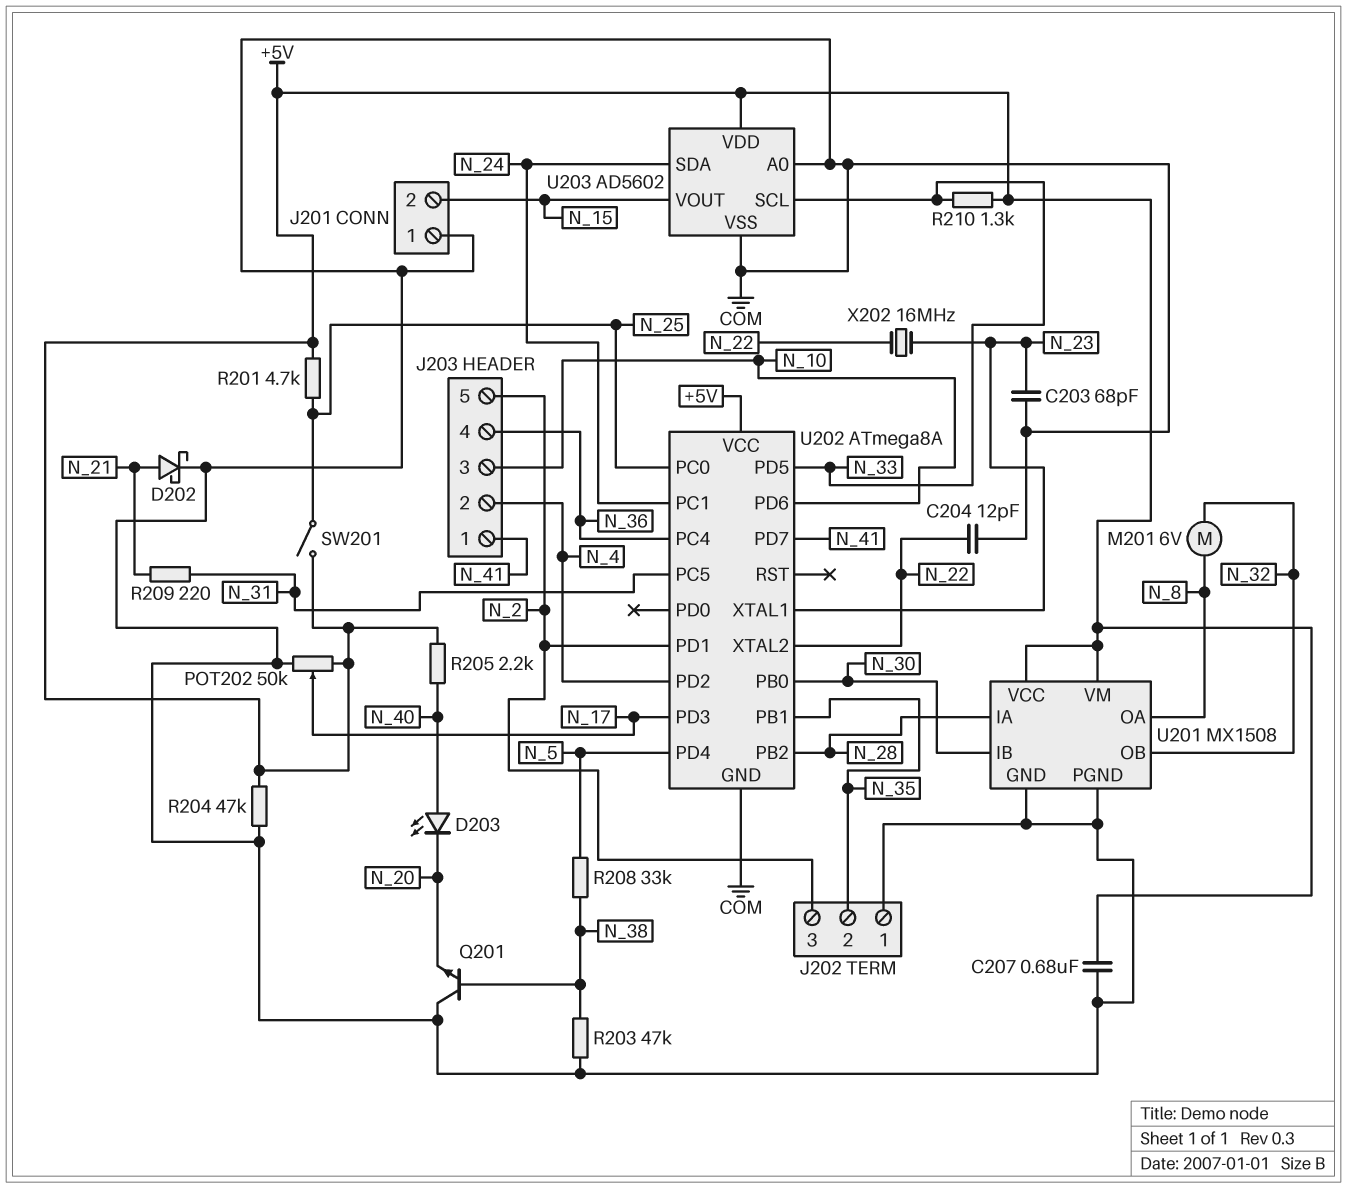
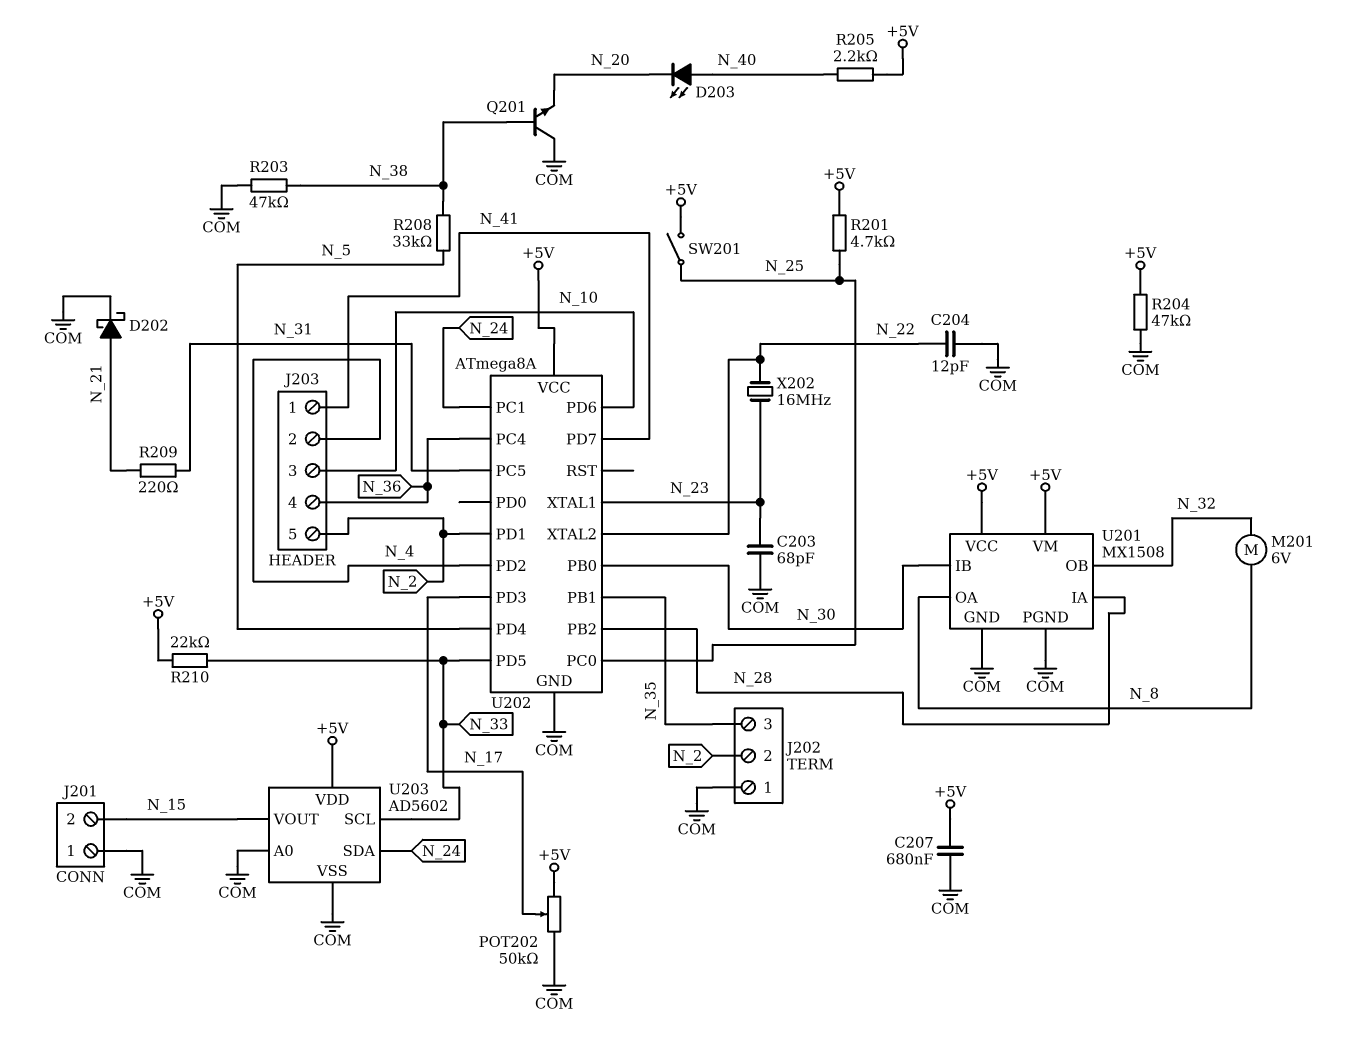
J202 pin 2: N_35 -> N_2
J202 pin 3: N_2 -> N_35
R210: 1.3k (+5V, N_33) -> 22k (+5V, N_33)

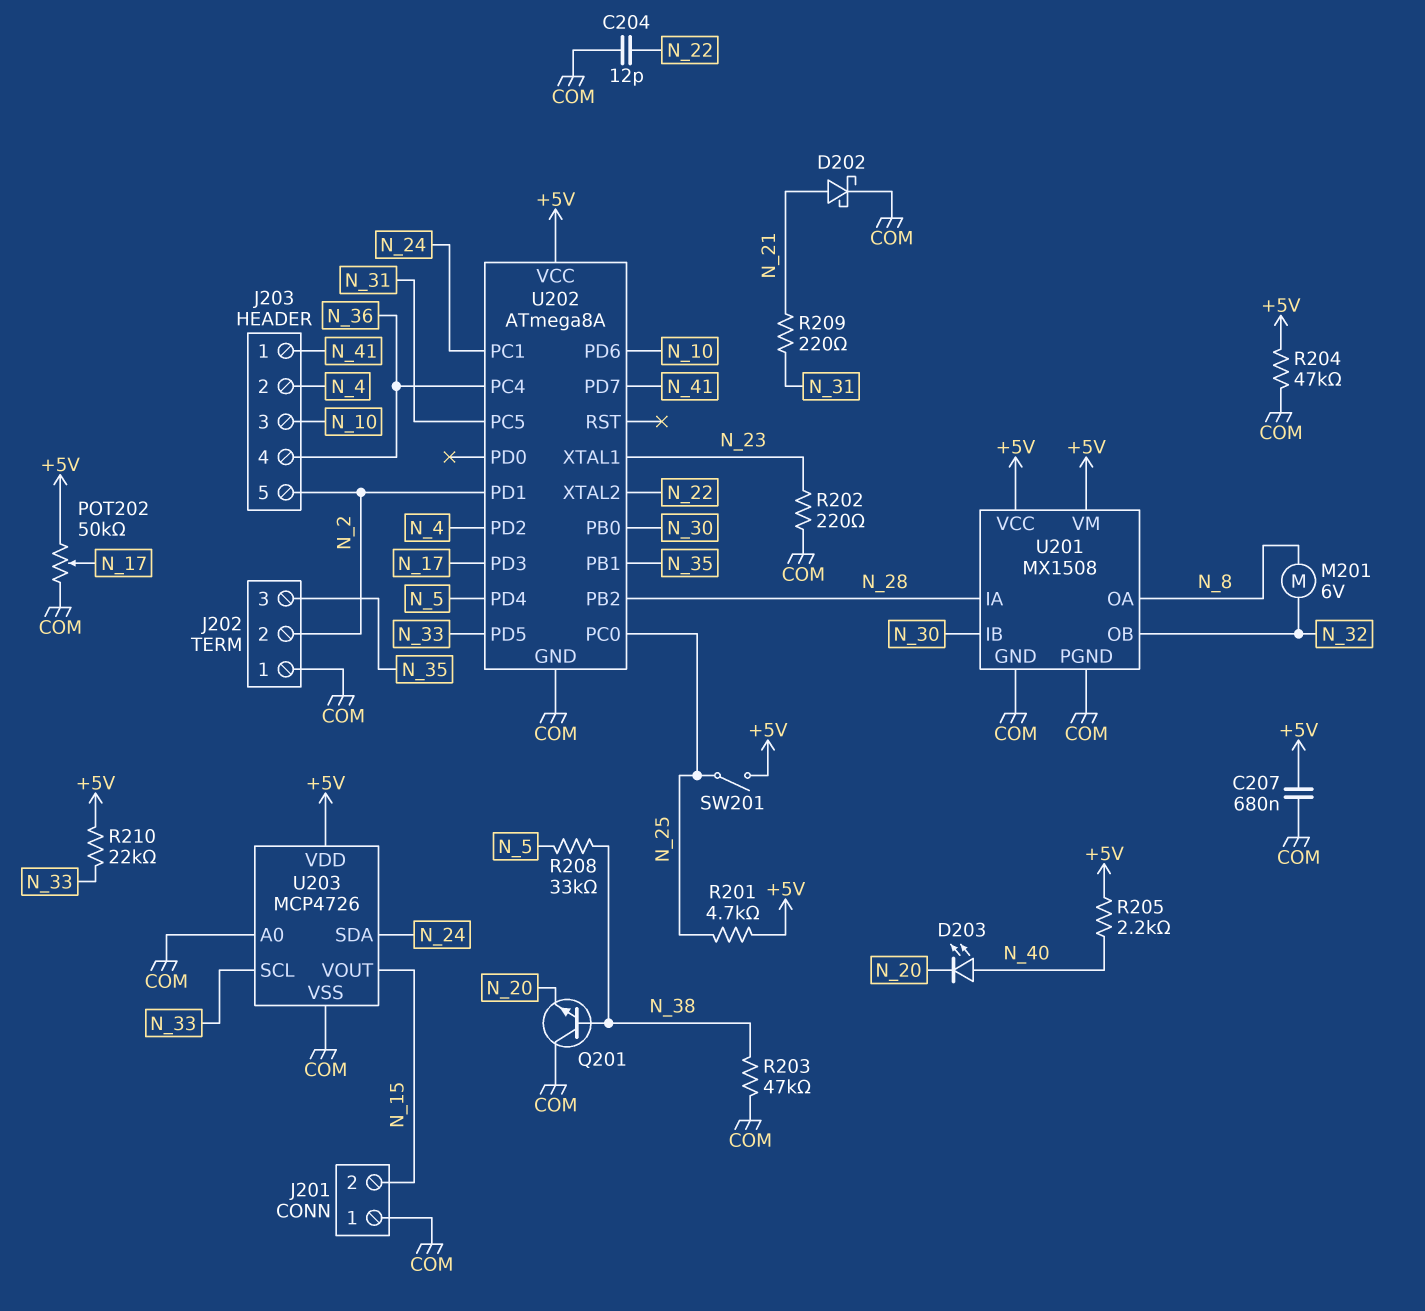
C203: 68pF (COM, N_23) -> none
R202: none -> 220 (COM, N_23)
U203: AD5602 -> MCP4726
X202: 16MHz (N_22, N_23) -> none

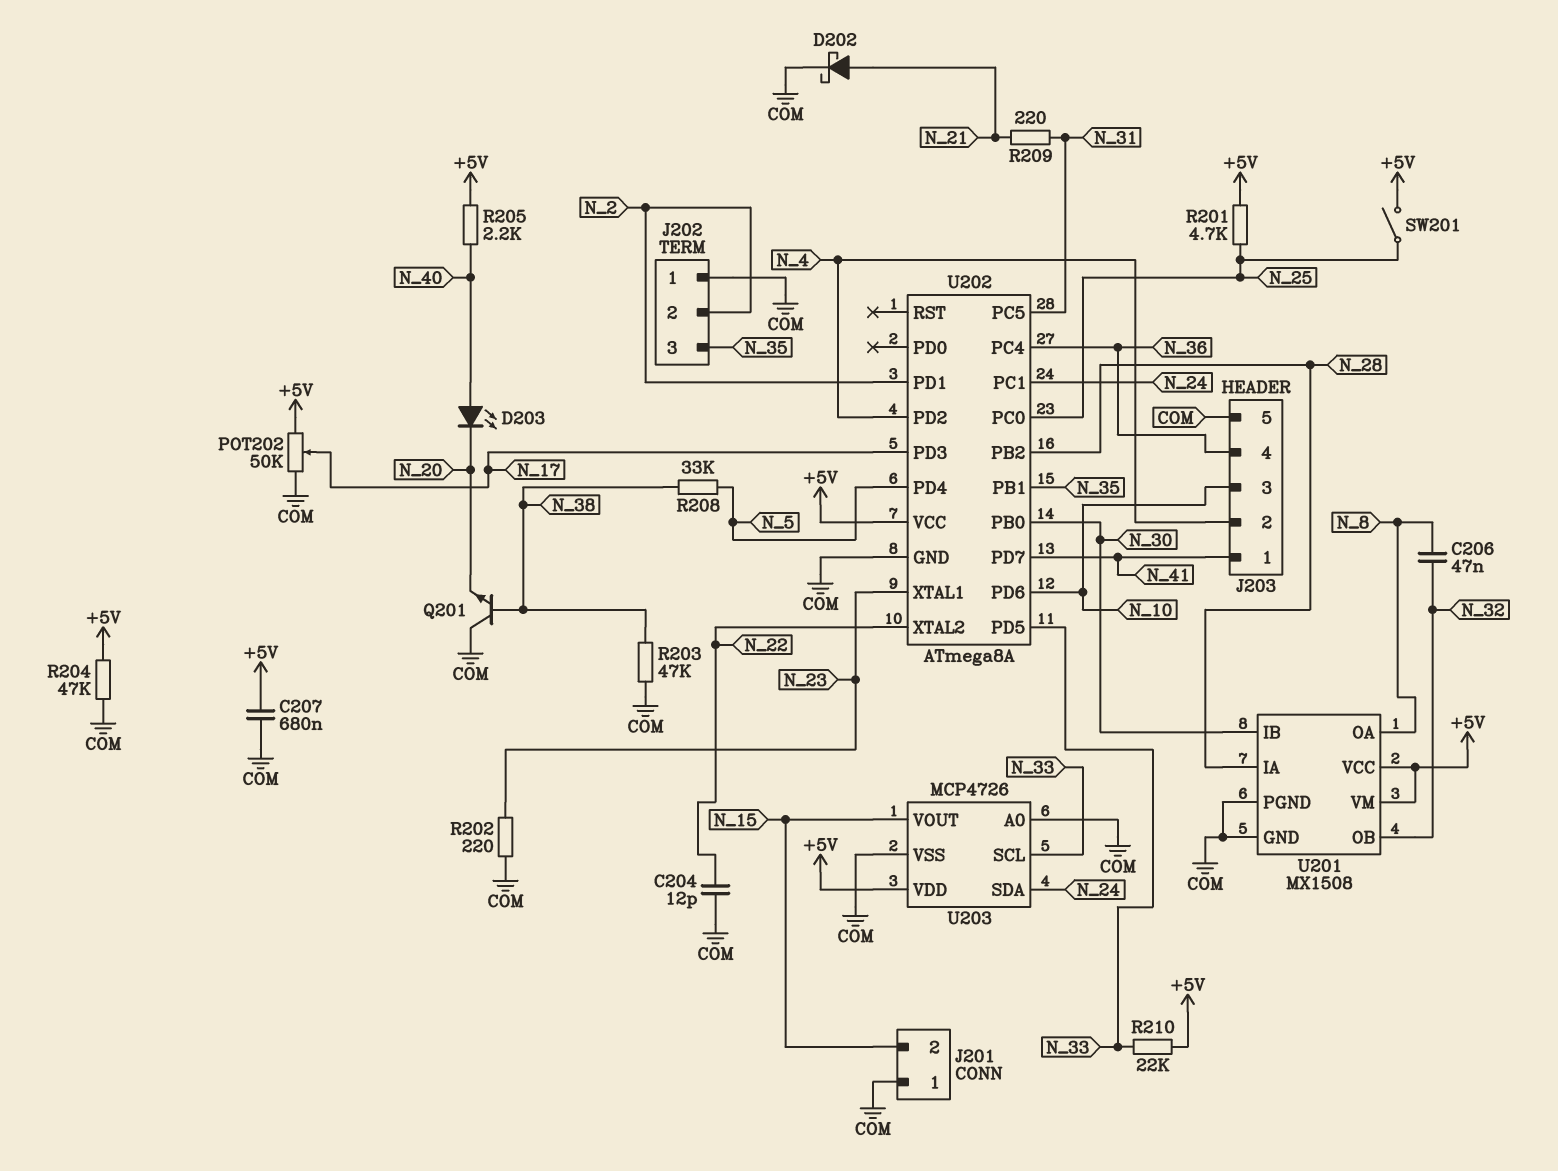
C206: none -> 47nF (N_8, N_32)
J203 pin 5: N_2 -> COM
M201: motor 6V (N_8, N_32) -> none

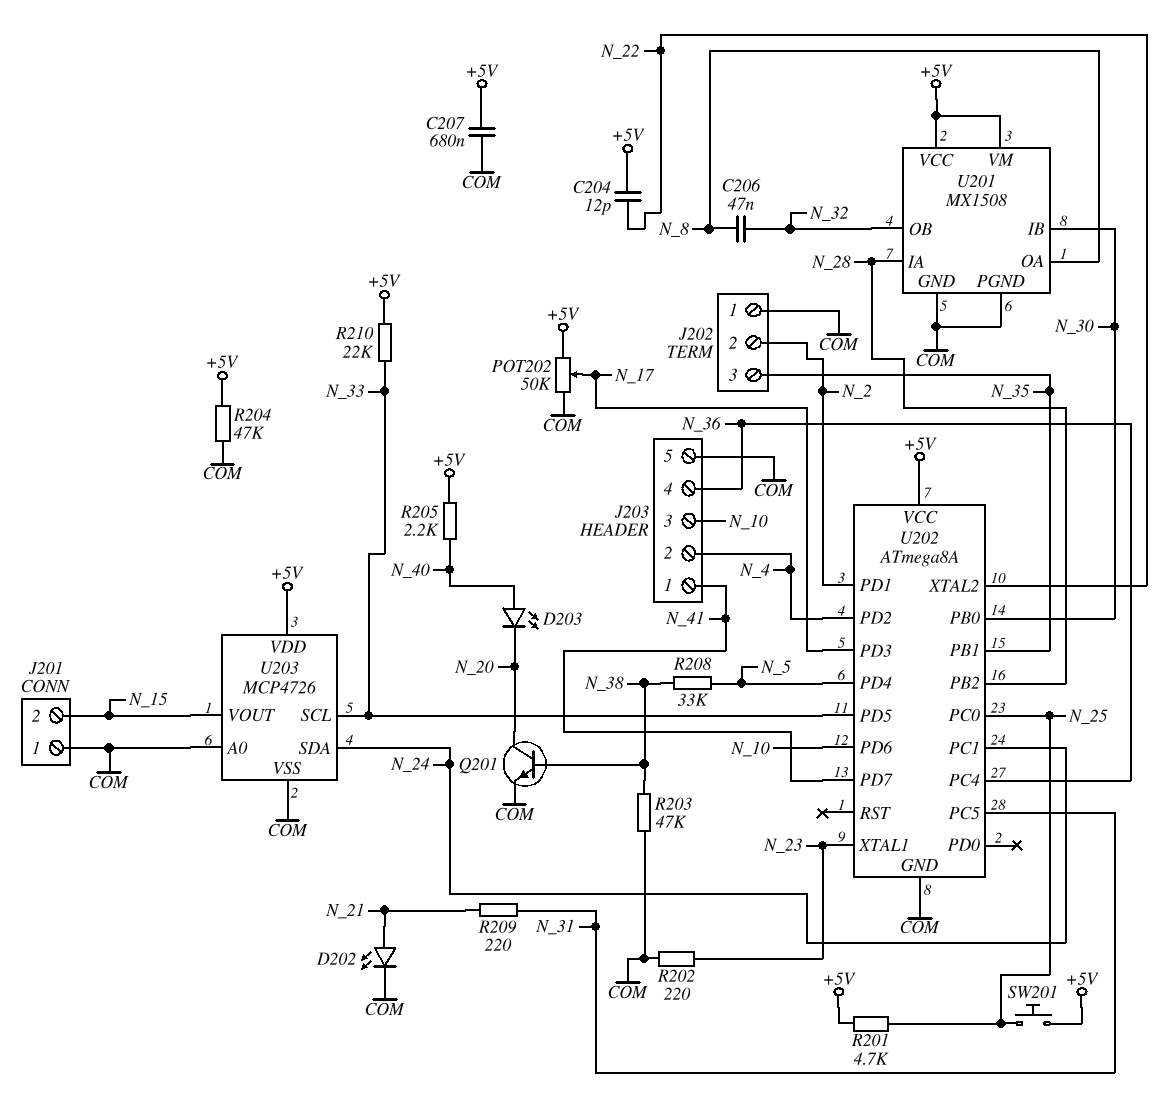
C204: 12pF (COM, N_22) -> 12pF (+5V, N_22)
D202: schottky (A N_21, K COM) -> LED (A N_21, K COM)
Q201: NPN (B N_38, C COM, E N_20) -> NPN (B N_38, C N_20, E COM)
SW201: switch (+5V, N_25) -> button (+5V, N_25)

